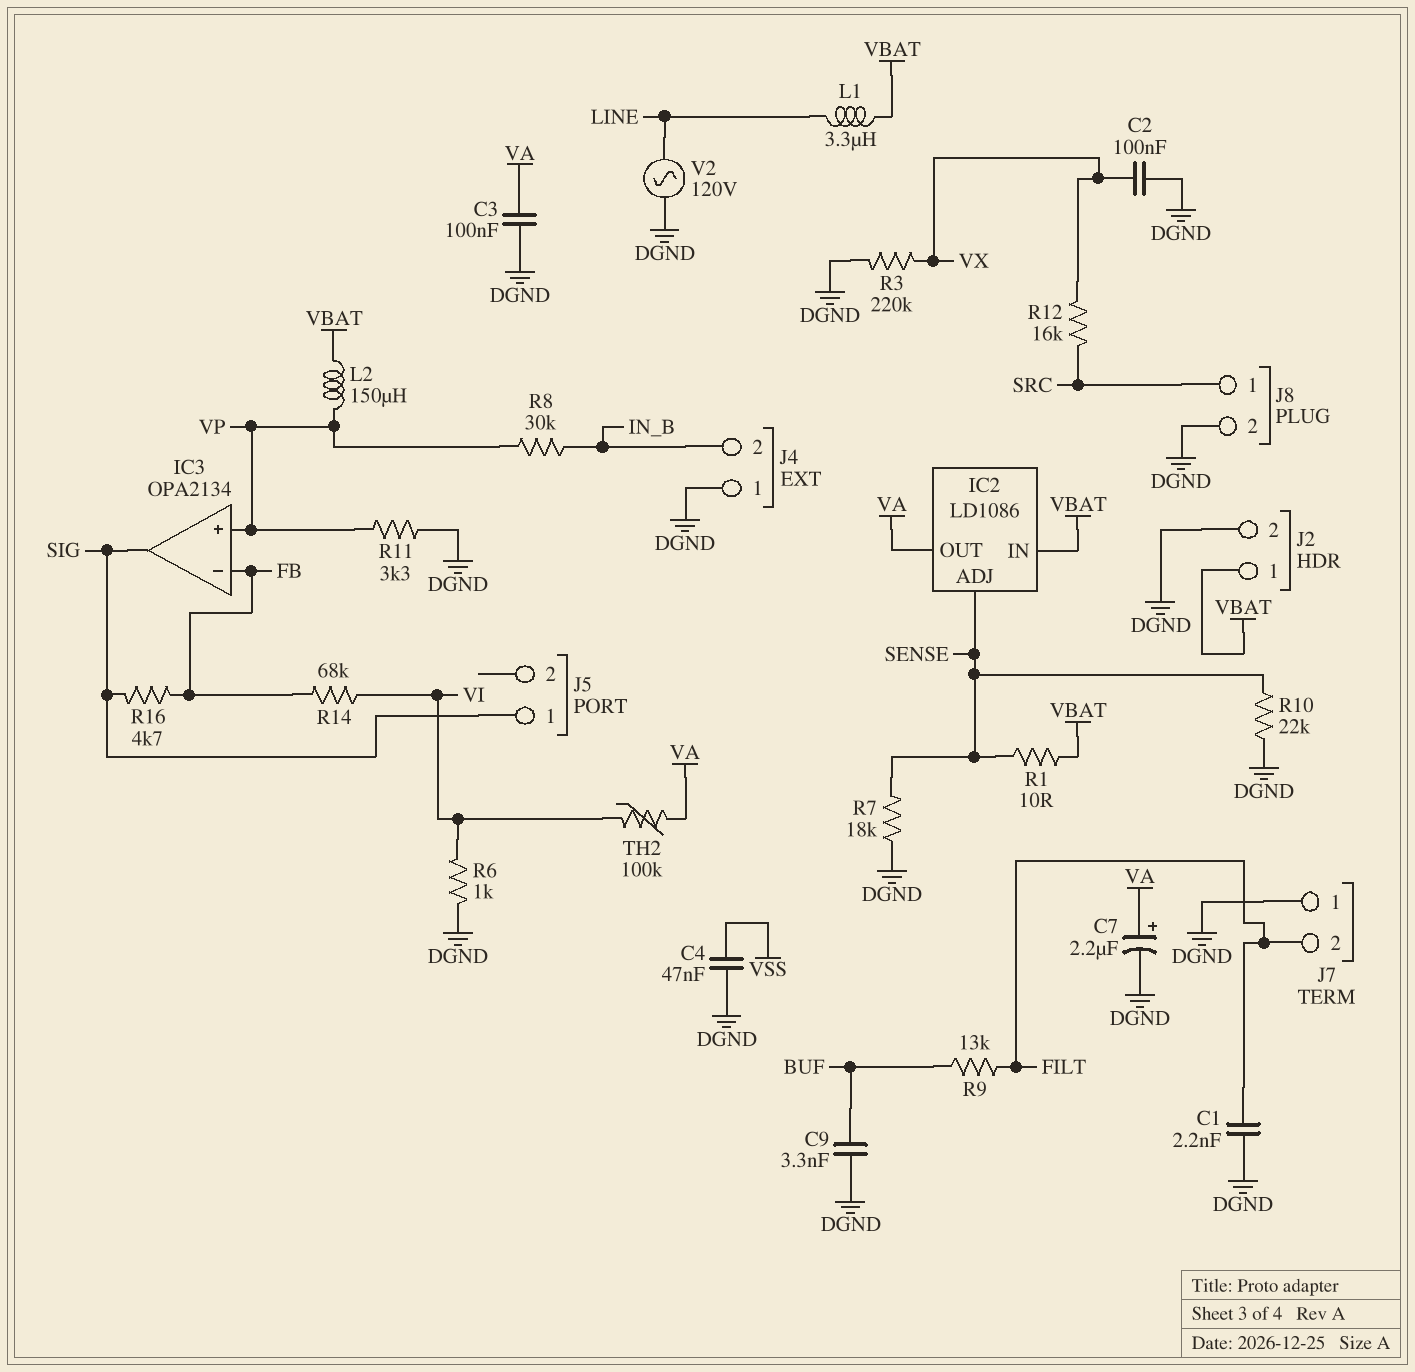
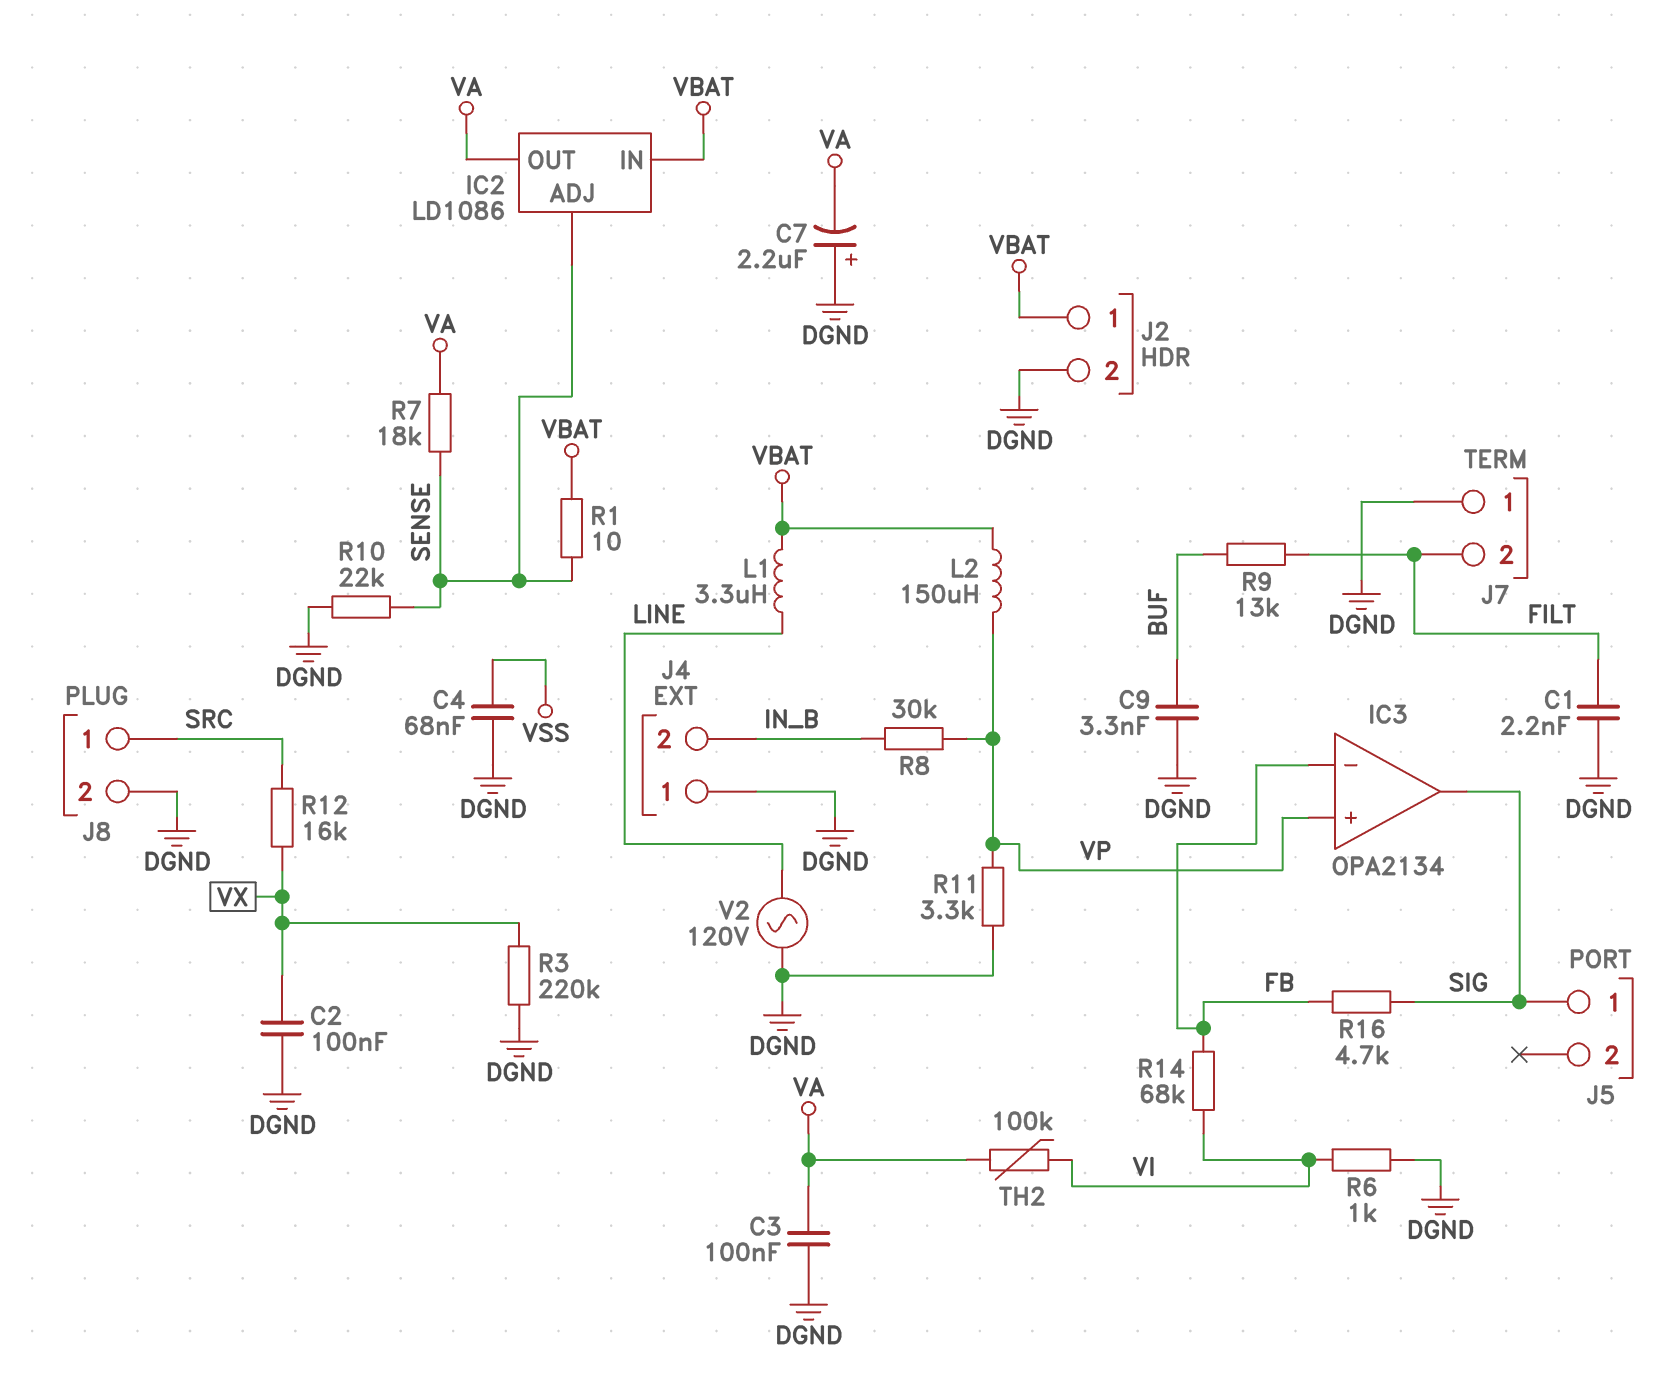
C4: 47nF (DGND, VSS) -> 68nF (DGND, VSS)
C7: 2.2uF (plus VA, minus DGND) -> 2.2uF (plus DGND, minus VA)
R7: 18k (DGND, SENSE) -> 18k (SENSE, VA)

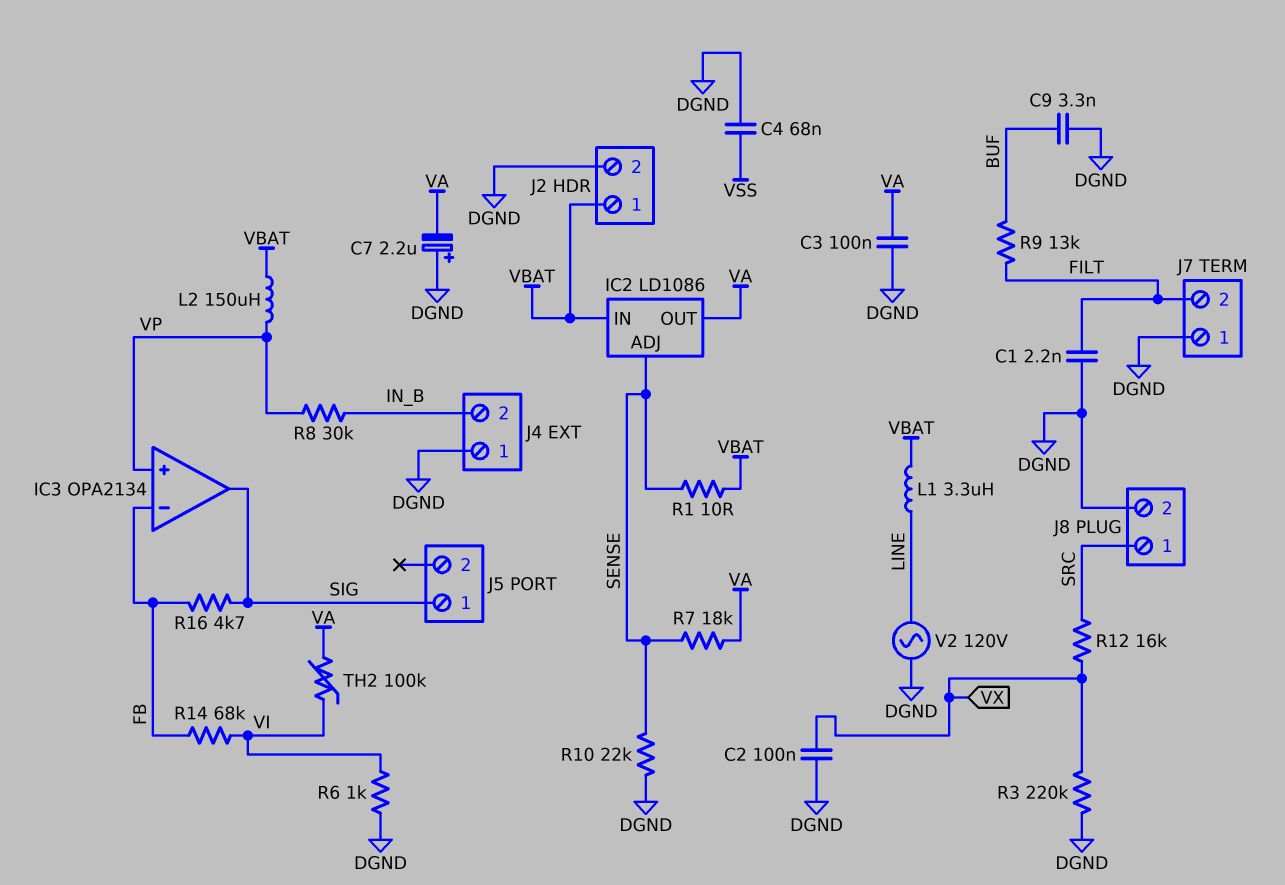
R11: 3.3k (DGND, VP) -> none

